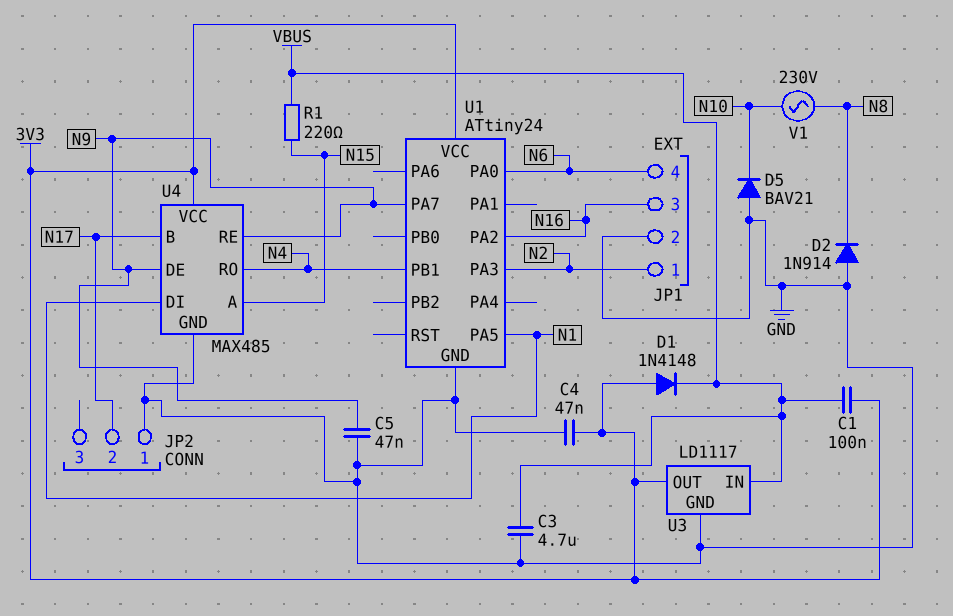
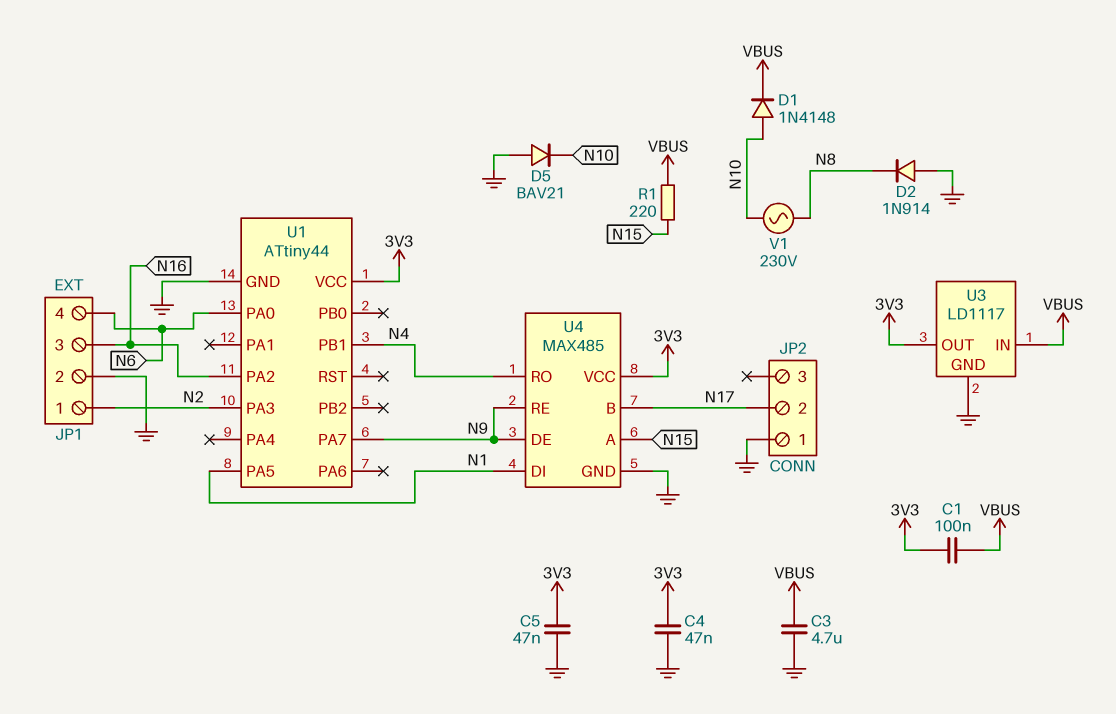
C5: 47nF (GND, N9) -> 47nF (3V3, GND)
D1: diode 1N4148 (A 3V3, K VBUS) -> diode 1N4148 (A N10, K VBUS)
U1: ATtiny24 -> ATtiny44

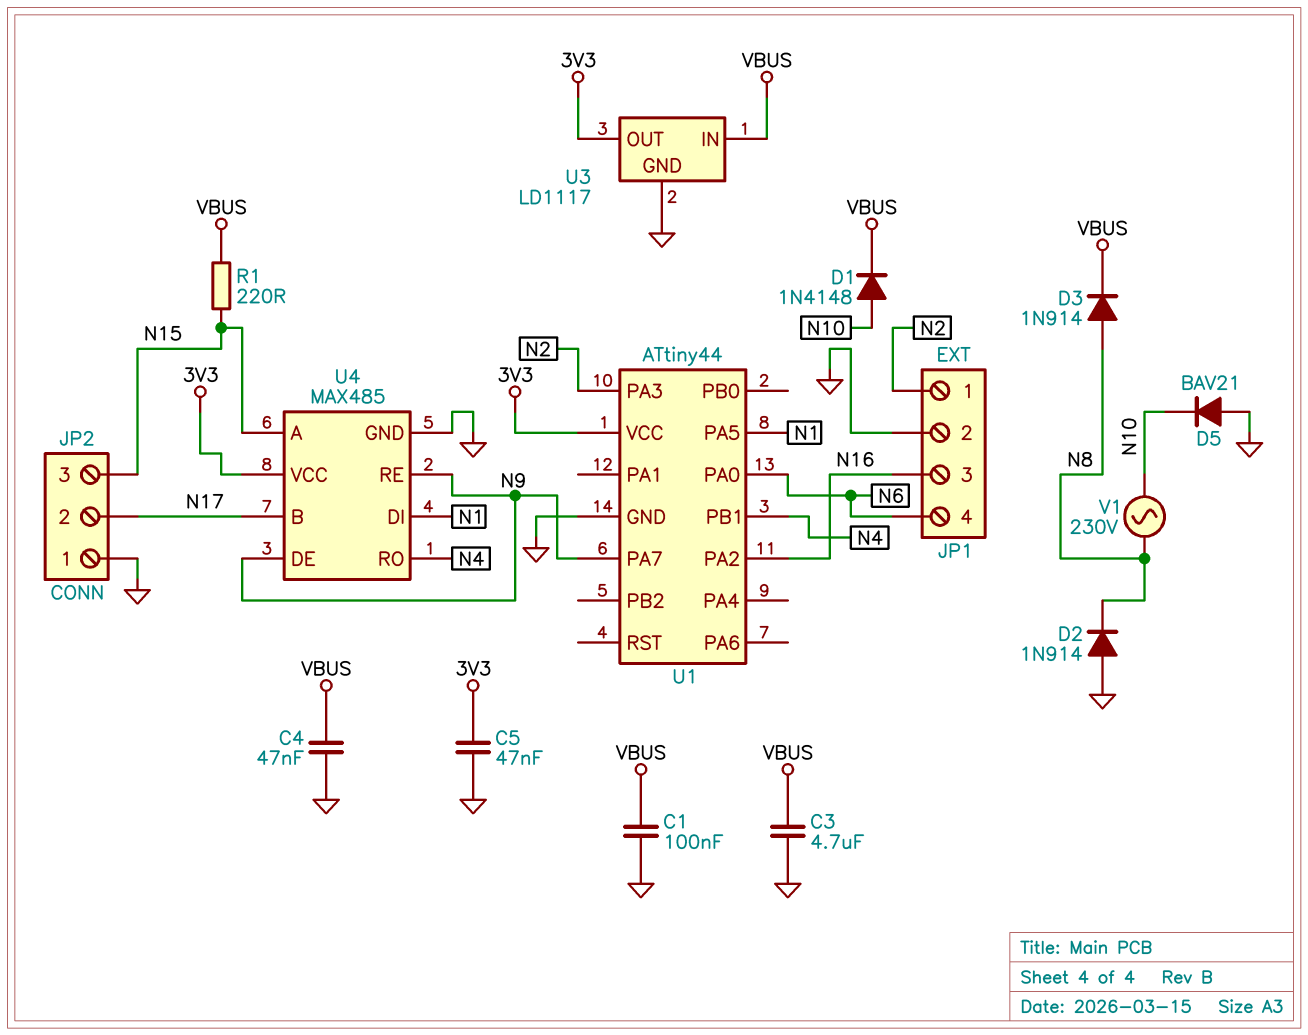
C1: 100nF (3V3, VBUS) -> 100nF (GND, VBUS)
C4: 47nF (3V3, GND) -> 47nF (GND, VBUS)
D3: none -> diode 1N914 (A N8, K VBUS)
JP2 pin 3: none -> N15

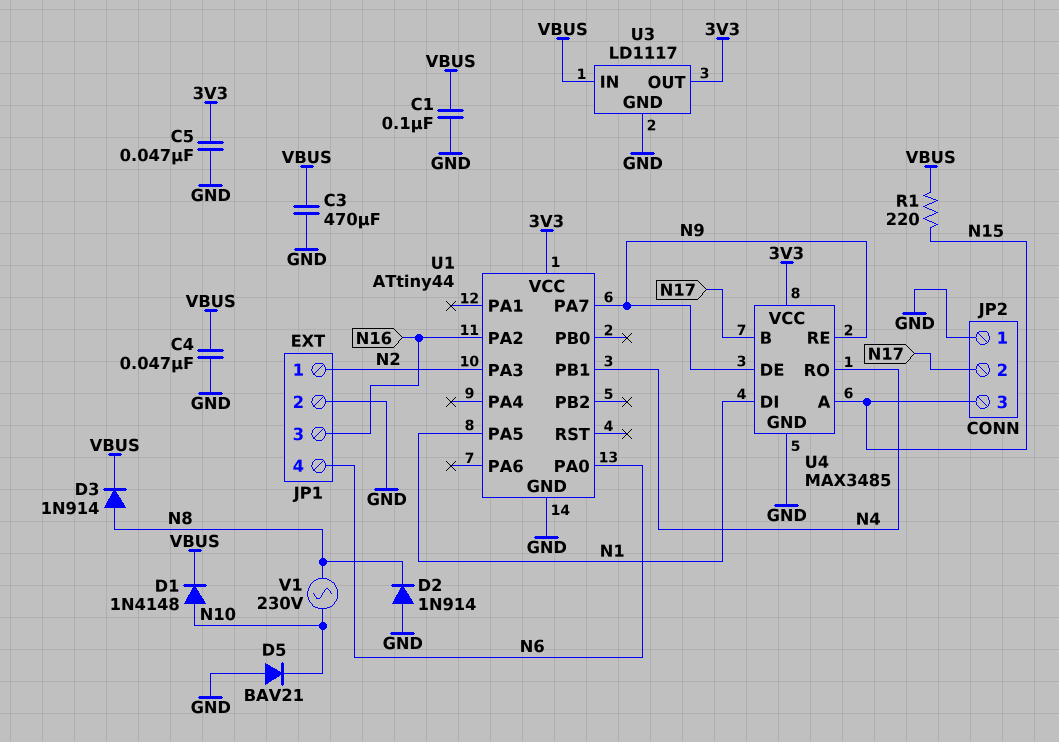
C3: 4.7uF (GND, VBUS) -> 470uF (GND, VBUS)
U4: MAX485 -> MAX3485

